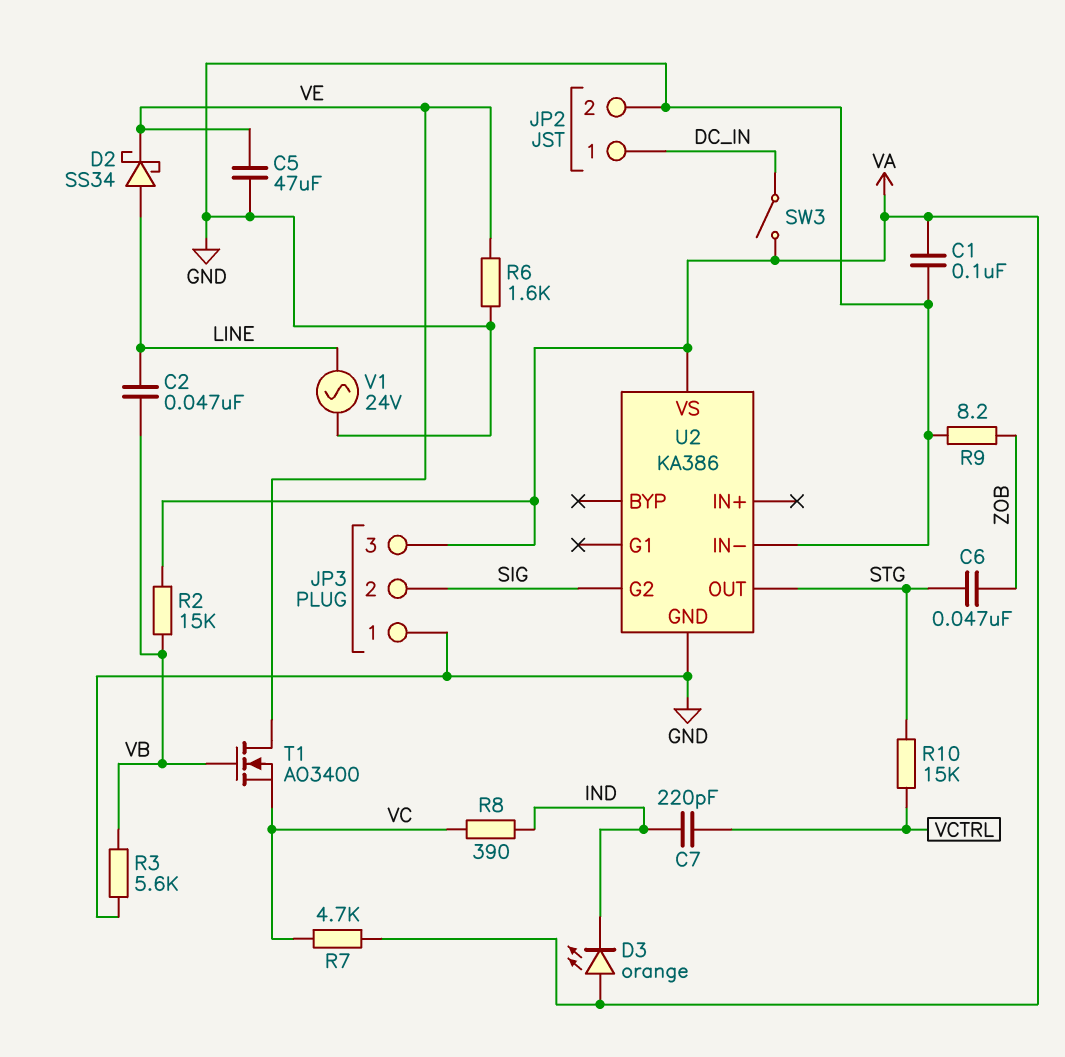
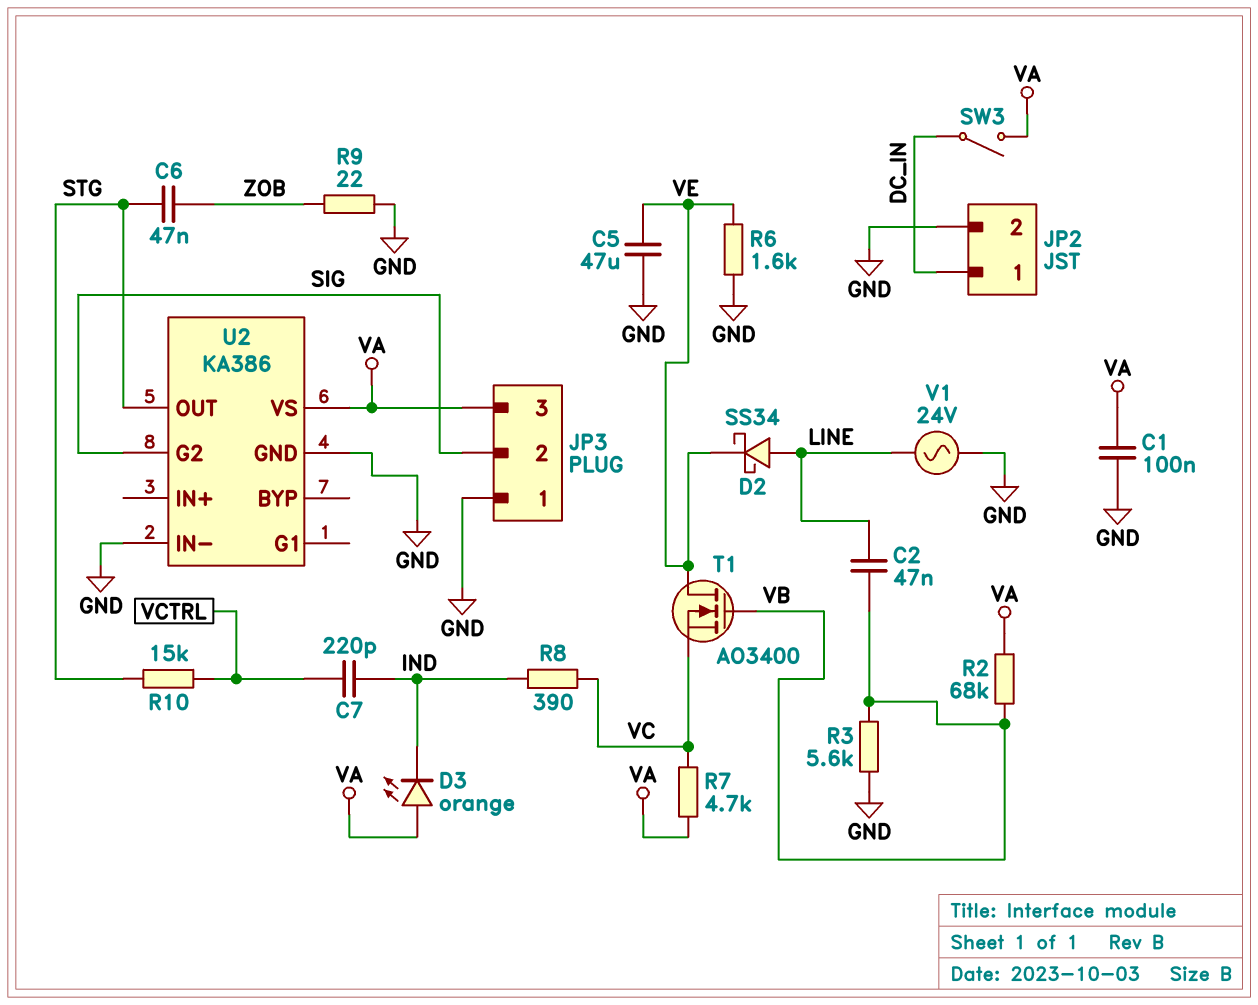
R2: 15k (VA, VB) -> 68k (VA, VB)
R9: 8.2 (GND, ZOB) -> 22 (GND, ZOB)

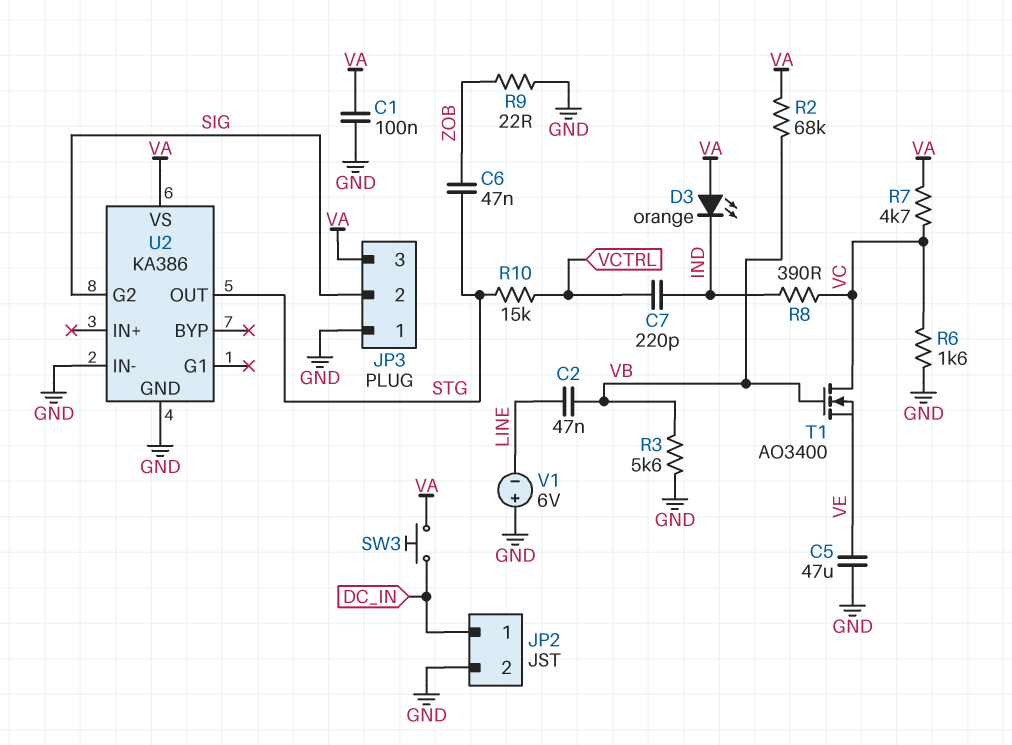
D2: schottky SS34 (A LINE, K VE) -> none
R6: 1.6k (GND, VE) -> 1.6k (GND, VC)
SW3: switch (DC_IN, VA) -> button (DC_IN, VA)
T1: NMOS AO3400 (G VB, D VE, S VC) -> NMOS AO3400 (G VB, D VC, S VE)
V1: AC 24V (GND, LINE) -> 6V (plus GND, minus LINE)

